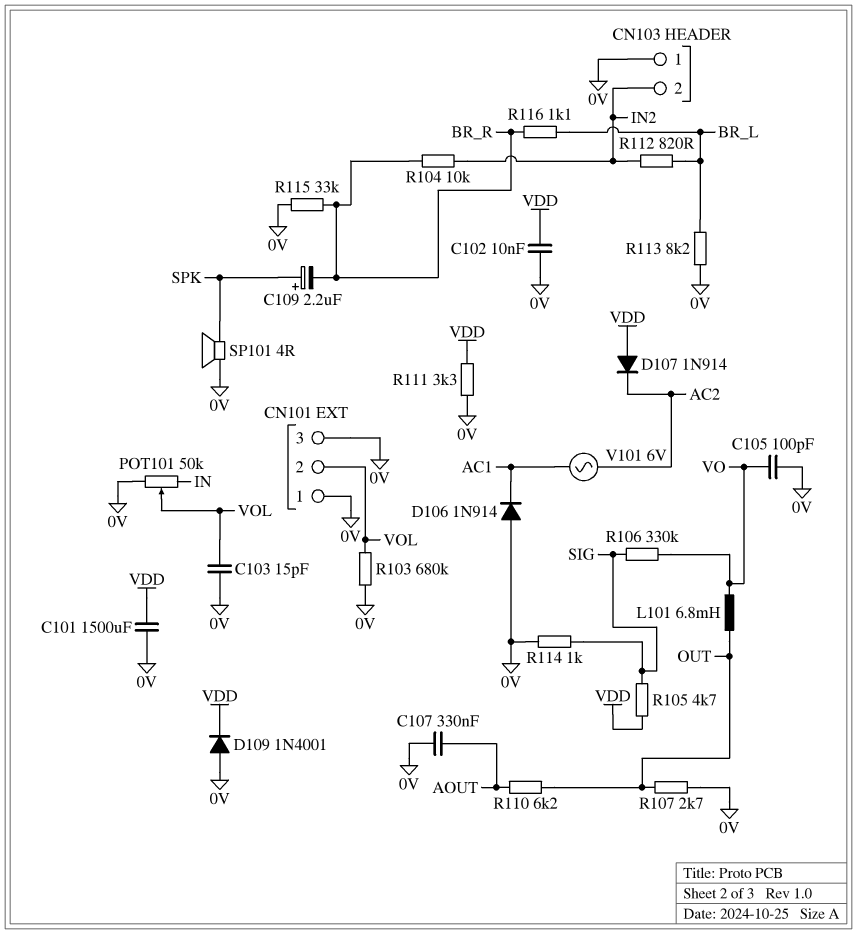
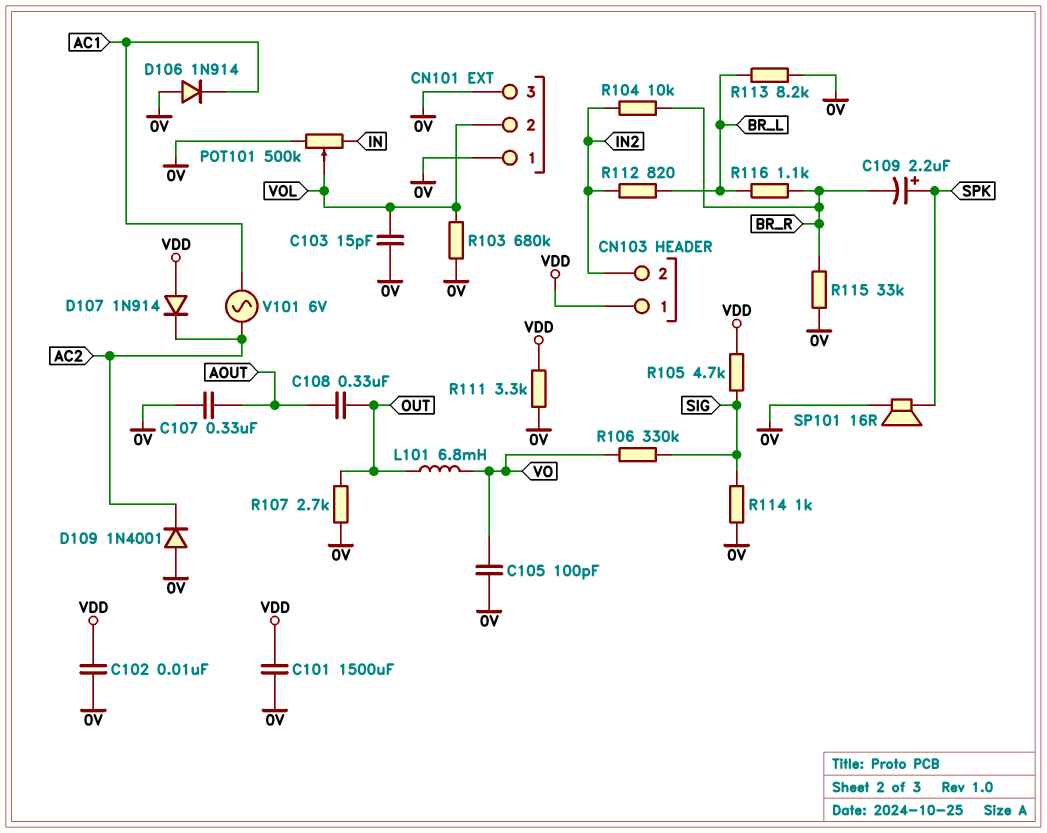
C108: none -> 330nF (AOUT, OUT)
CN103 pin 1: 0V -> VDD
D109: diode 1N4001 (A 0V, K VDD) -> diode 1N4001 (A 0V, K AC2)
POT101: 50k (0V, IN, wiper VOL) -> 500k (0V, IN, wiper VOL)
R110: 6.2k (AOUT, OUT) -> none
SP101: speaker 4R (0V, SPK) -> speaker 16R (0V, SPK)

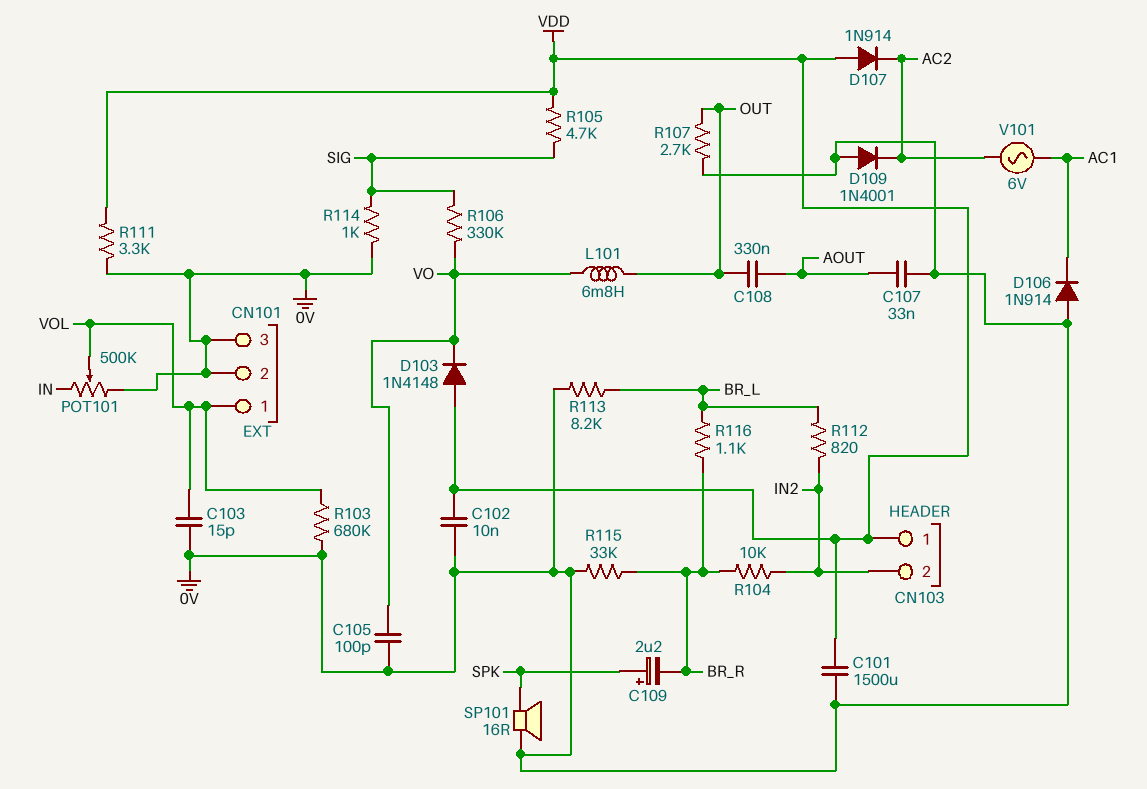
C107: 330nF (0V, AOUT) -> 33nF (0V, AOUT)
CN101 pin 1: 0V -> VOL
CN101 pin 2: VOL -> 0V
D103: none -> diode 1N4148 (A VDD, K VO)

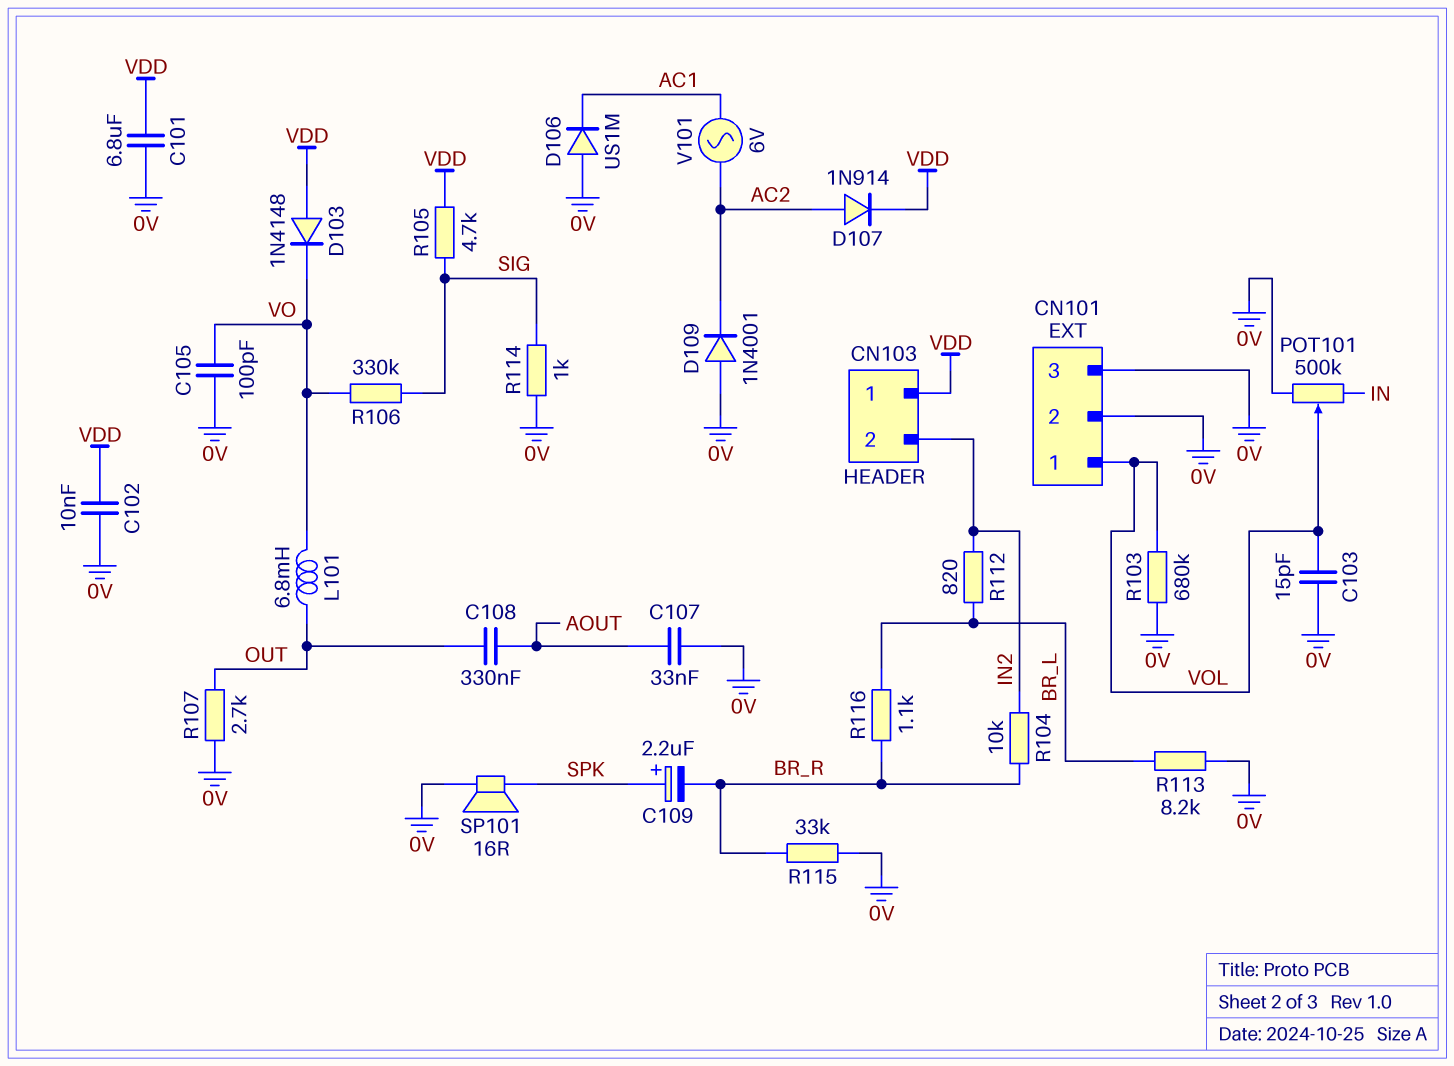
C101: 1500uF (0V, VDD) -> 6.8uF (0V, VDD)
D106: diode 1N914 (A 0V, K AC1) -> diode US1M (A 0V, K AC1)
D107: diode 1N914 (A VDD, K AC2) -> diode 1N914 (A AC2, K VDD)
R111: 3.3k (0V, VDD) -> none

